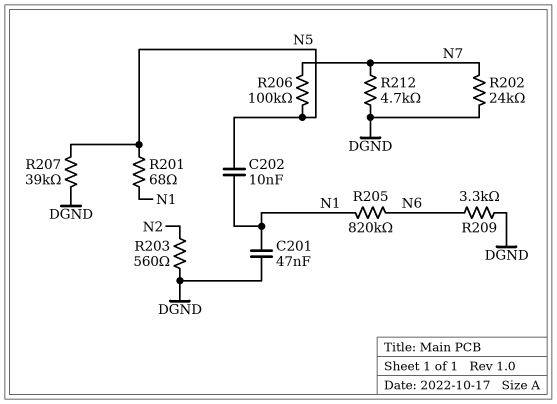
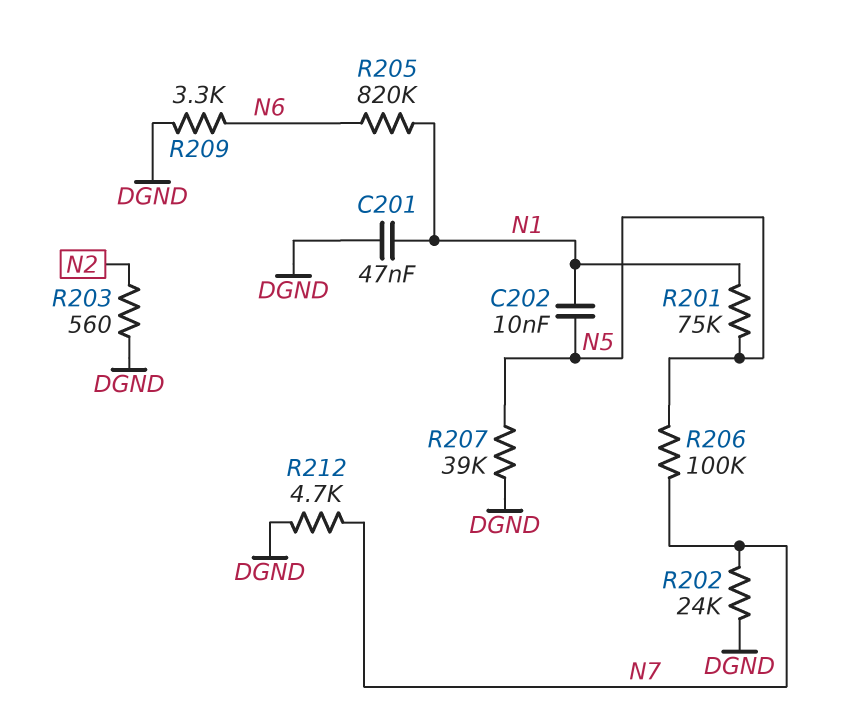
R201: 68 (N1, N5) -> 75k (N1, N5)

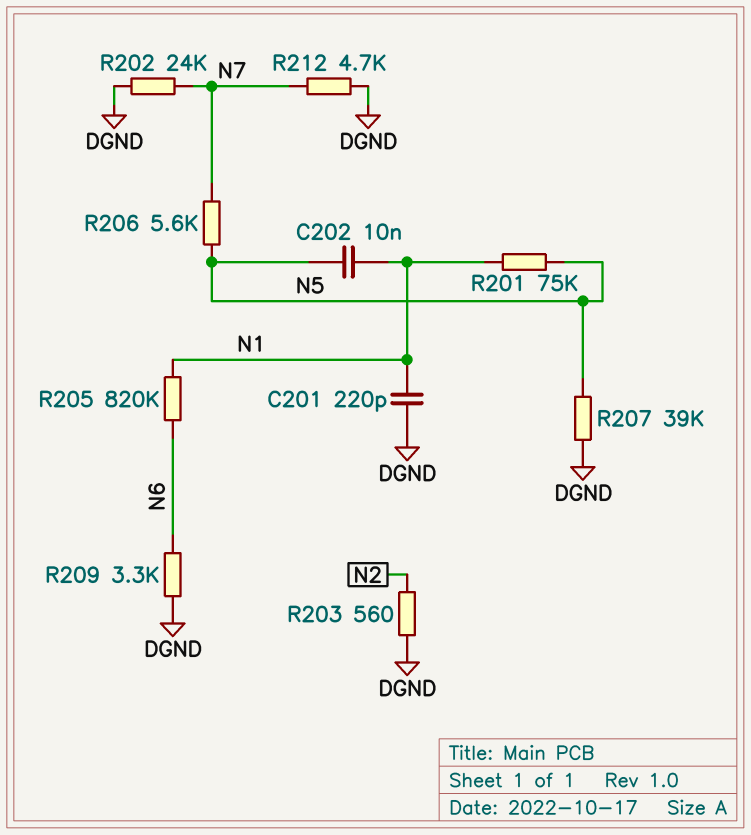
C201: 47nF (DGND, N1) -> 220pF (DGND, N1)
R206: 100k (N5, N7) -> 5.6k (N5, N7)

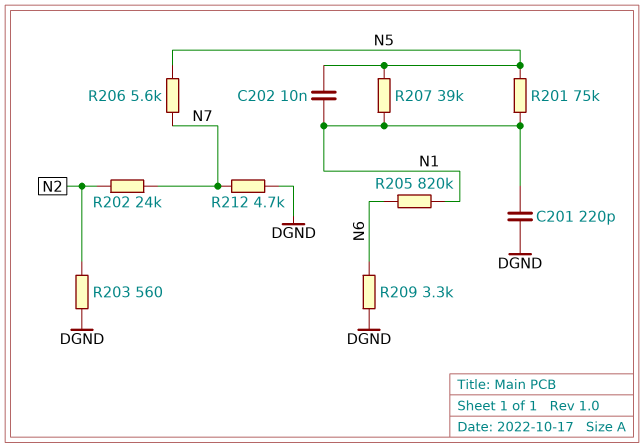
R202: 24k (DGND, N7) -> 24k (N2, N7)
R207: 39k (DGND, N5) -> 39k (N1, N5)

